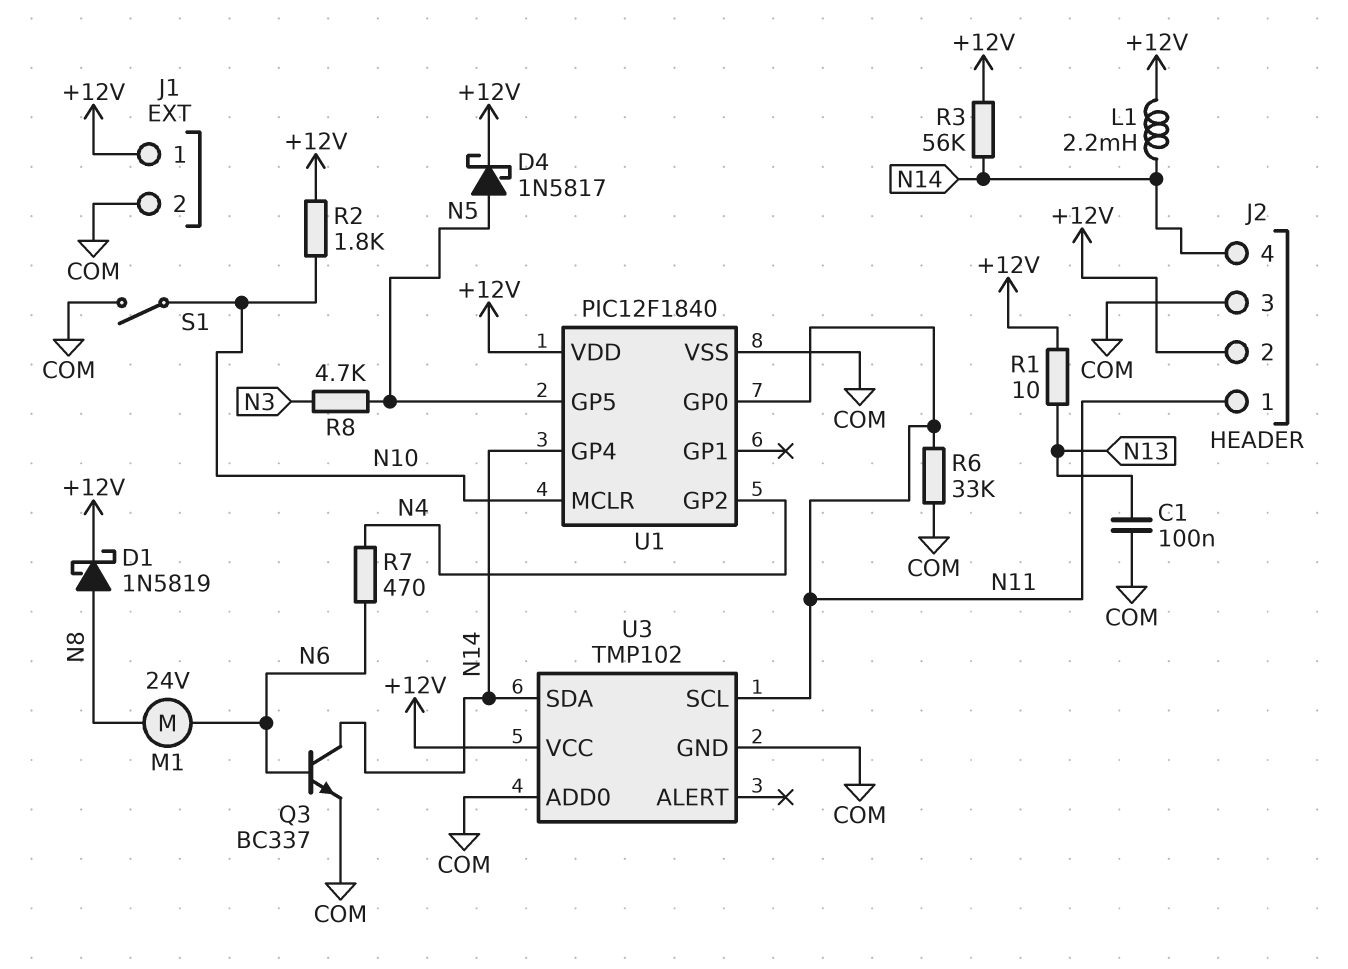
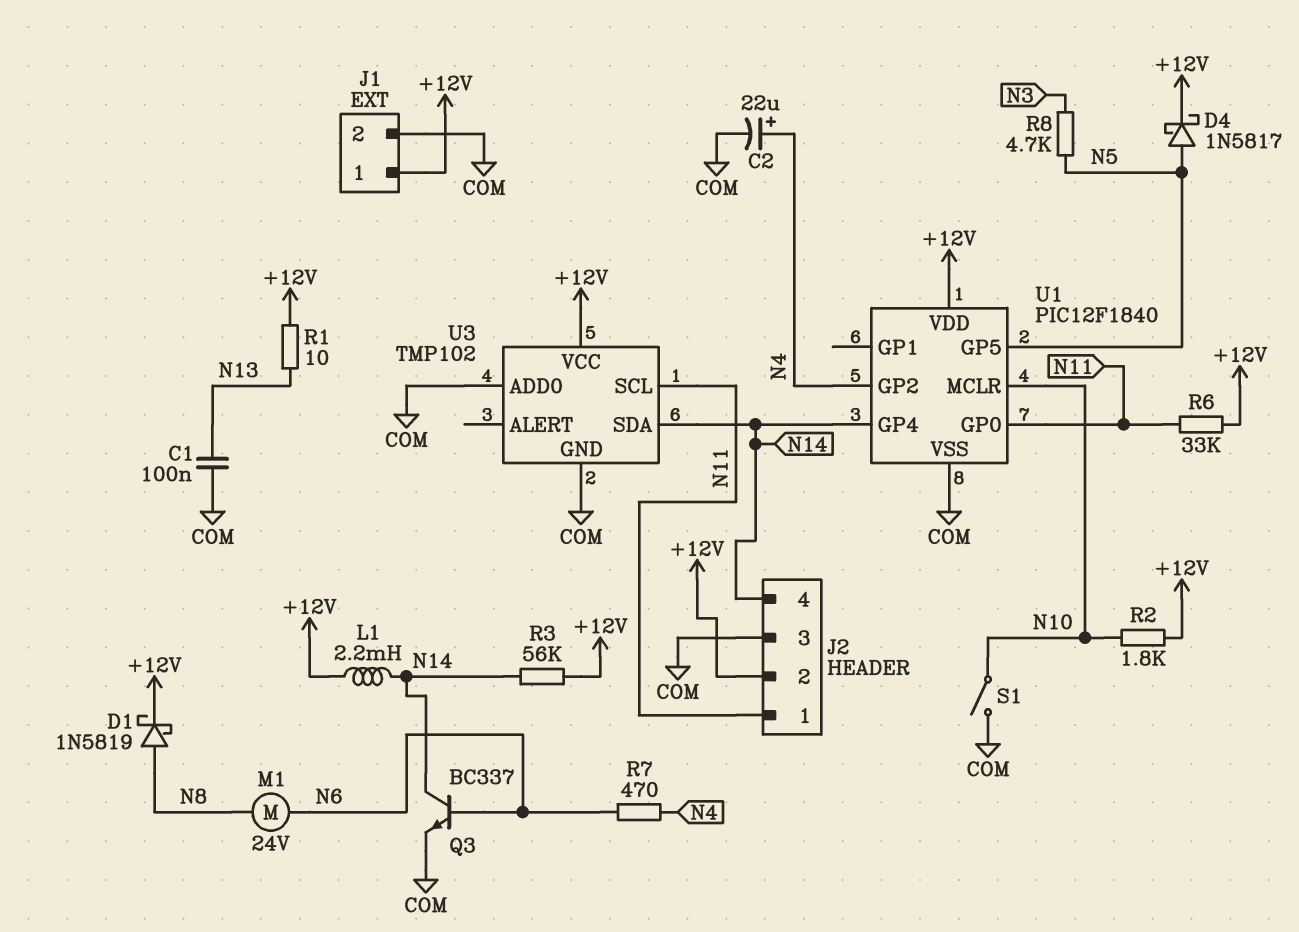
C2: none -> 22uF (plus N4, minus COM)
R6: 33k (COM, N11) -> 33k (+12V, N11)

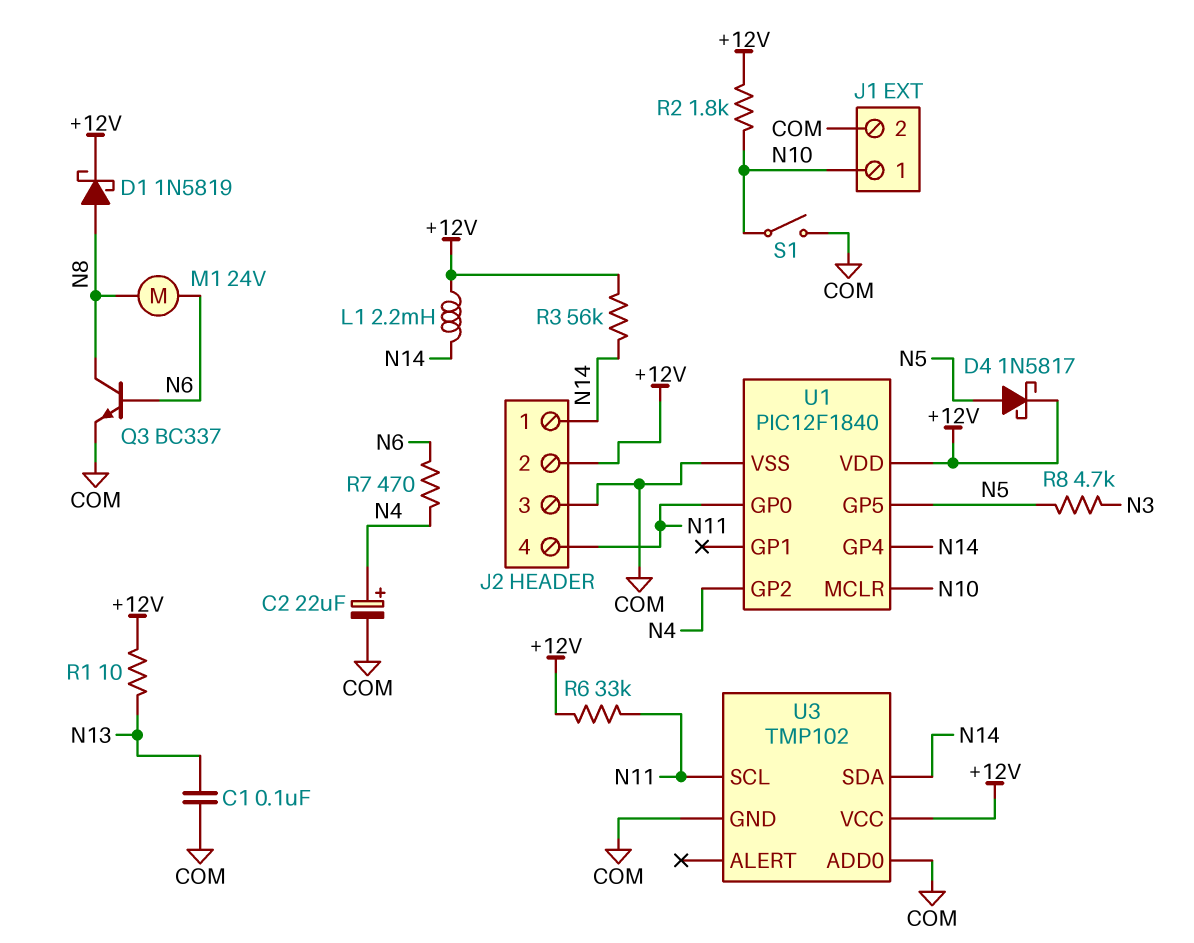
J1 pin 1: +12V -> N10
J2 pin 1: N11 -> N14
J2 pin 4: N14 -> N11
Q3: NPN BC337 (B N6, C N14, E COM) -> NPN BC337 (B N6, C N8, E COM)

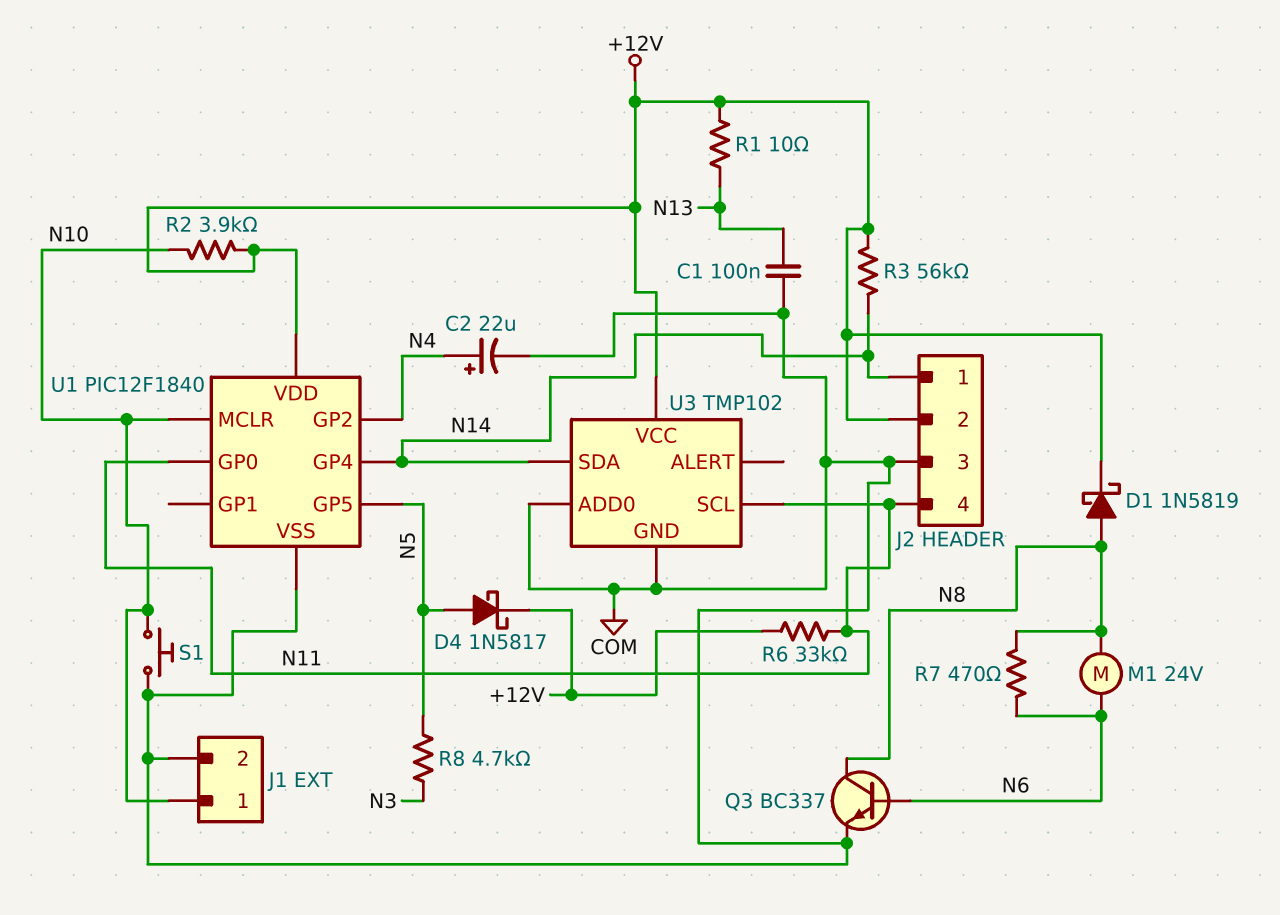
L1: 2.2mH (+12V, N14) -> none
R2: 1.8k (+12V, N10) -> 3.9k (+12V, N10)
R7: 470 (N4, N6) -> 470 (N6, N8)
S1: switch (COM, N10) -> button (COM, N10)

